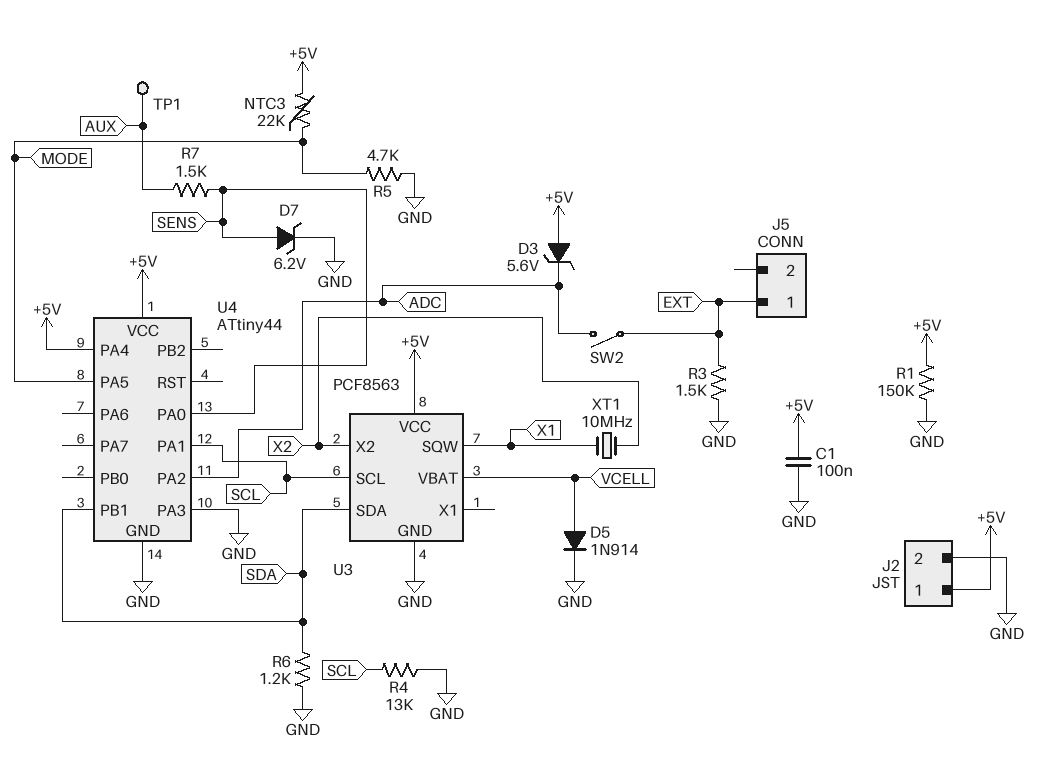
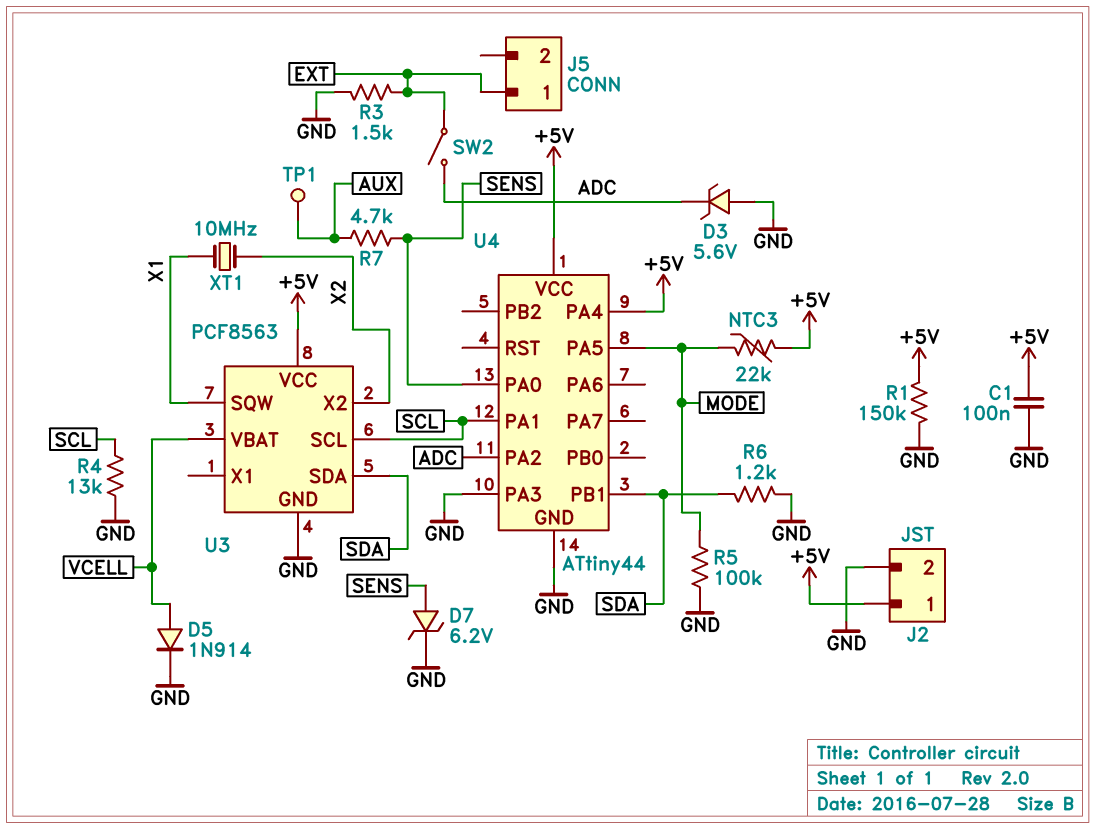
D3: zener 5.6V (A +5V, K ADC) -> zener 5.6V (A GND, K ADC)
R5: 4.7k (GND, MODE) -> 100k (GND, MODE)
R7: 1.5k (AUX, SENS) -> 4.7k (AUX, SENS)

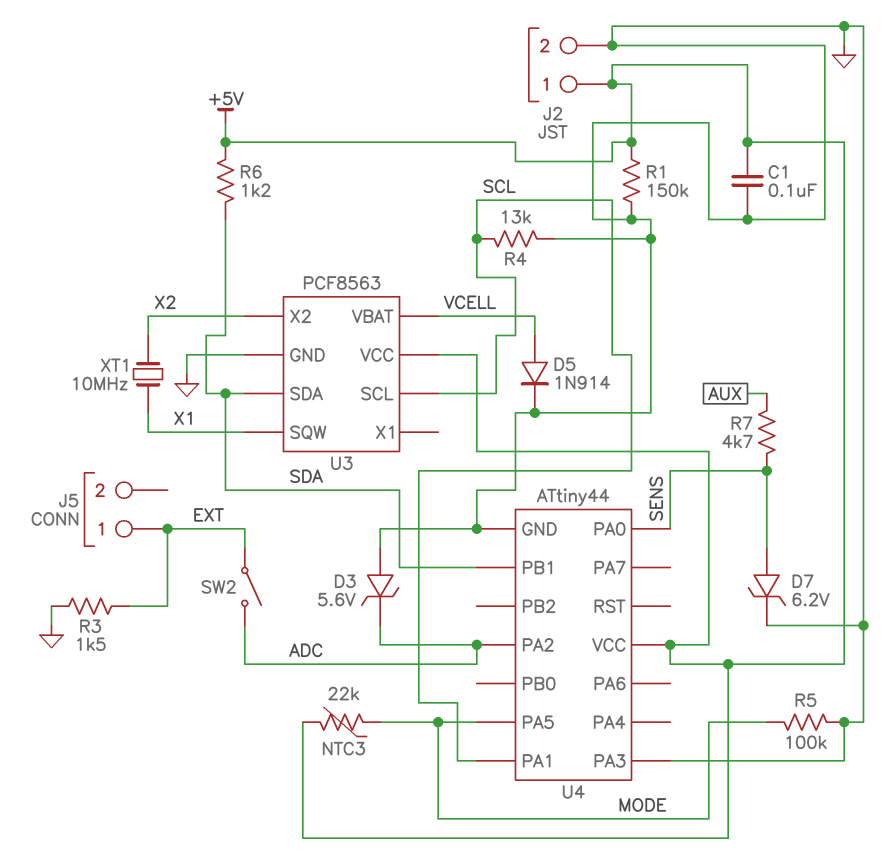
R6: 1.2k (GND, SDA) -> 1.2k (+5V, SDA)
TP1: test point (AUX) -> none
U4 pin PA4: +5V -> none

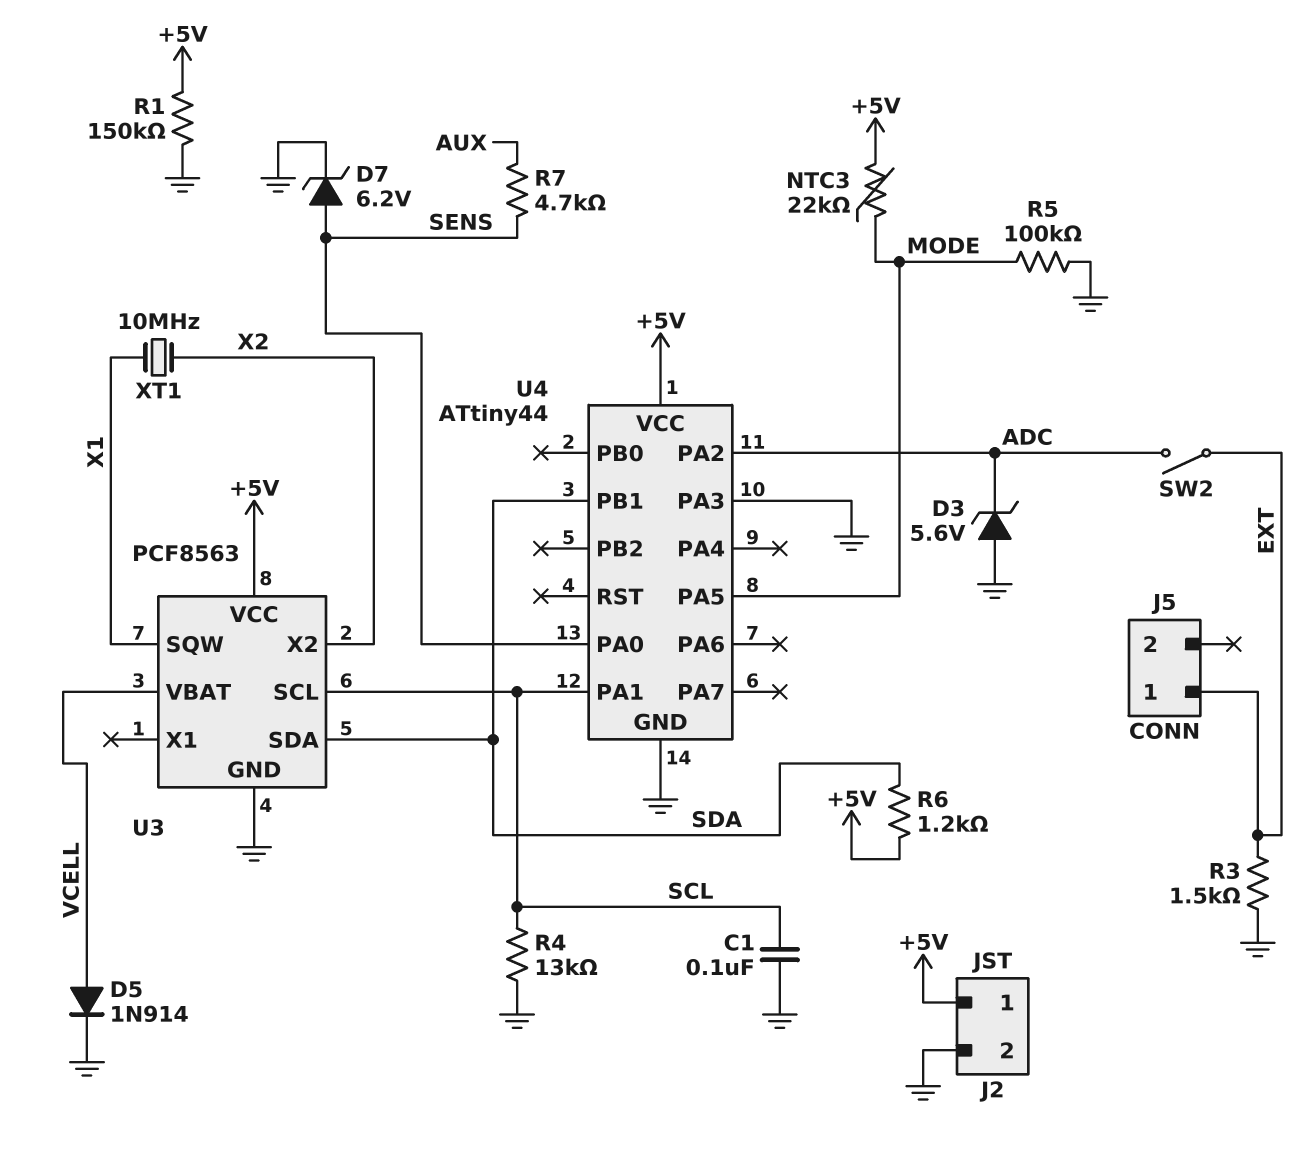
C1: 100nF (+5V, GND) -> 100nF (GND, SCL)

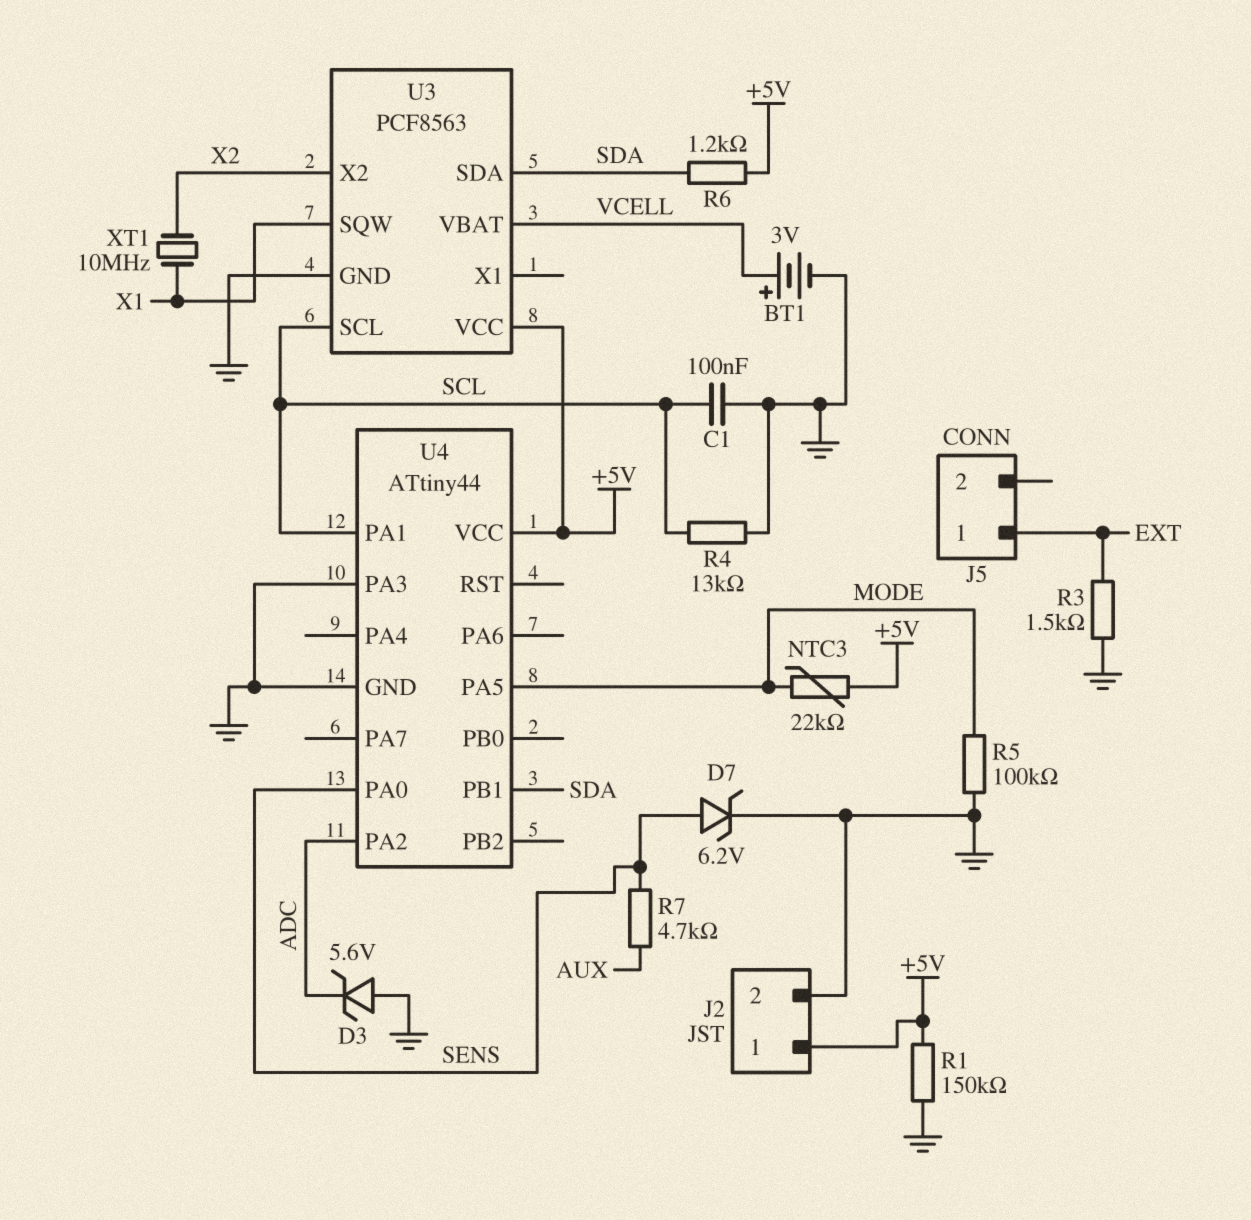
BT1: none -> 3V (plus VCELL, minus GND)
D5: diode 1N914 (A VCELL, K GND) -> none
SW2: switch (ADC, EXT) -> none

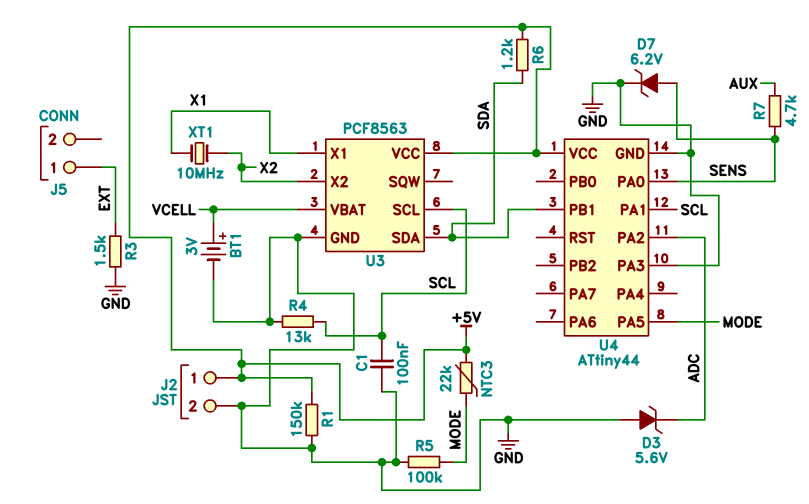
U3 pin SQW: X1 -> none
U3 pin X1: none -> X1

